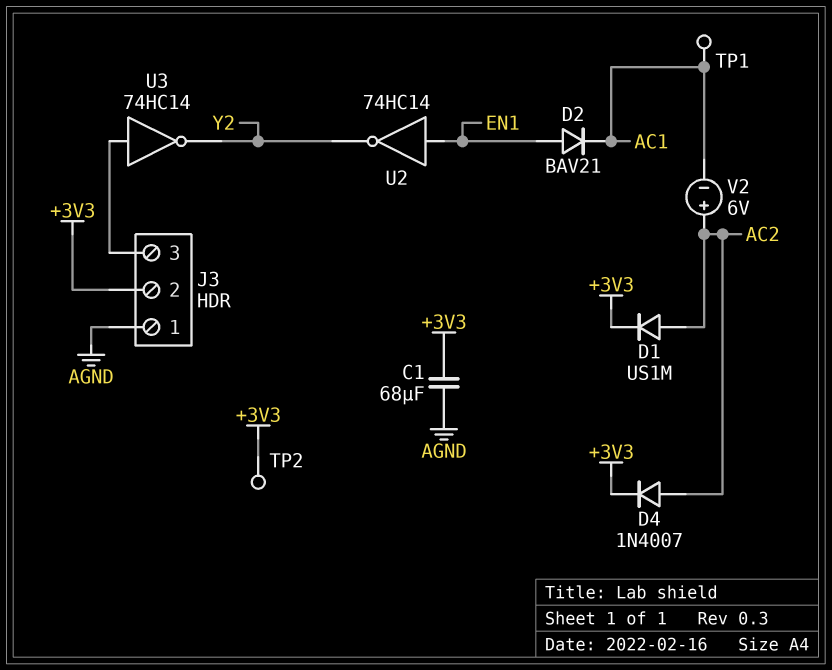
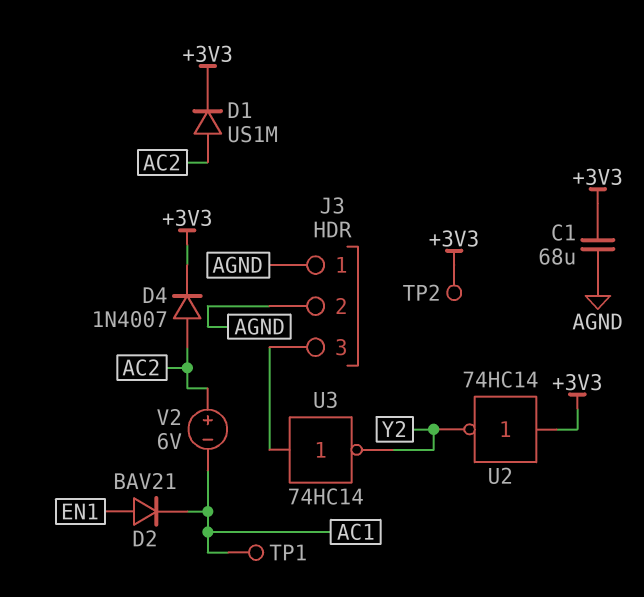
J3 pin 2: +3V3 -> AGND
U2: NOT 74HC14 (in EN1, out Y2) -> NOT 74HC14 (in +3V3, out Y2)

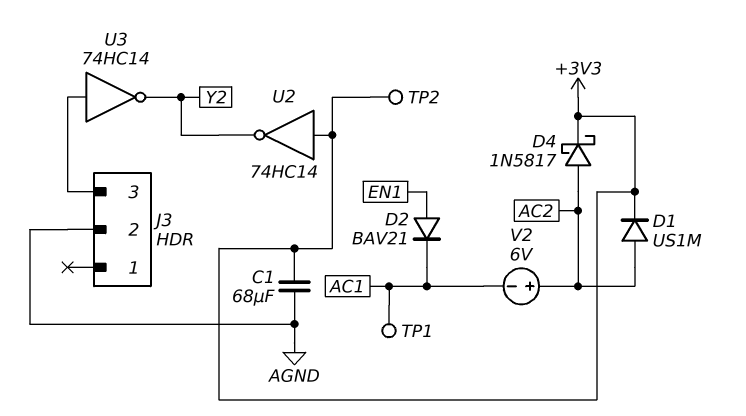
D4: diode 1N4007 (A AC2, K +3V3) -> schottky 1N5817 (A AC2, K +3V3)
J3 pin 1: AGND -> none

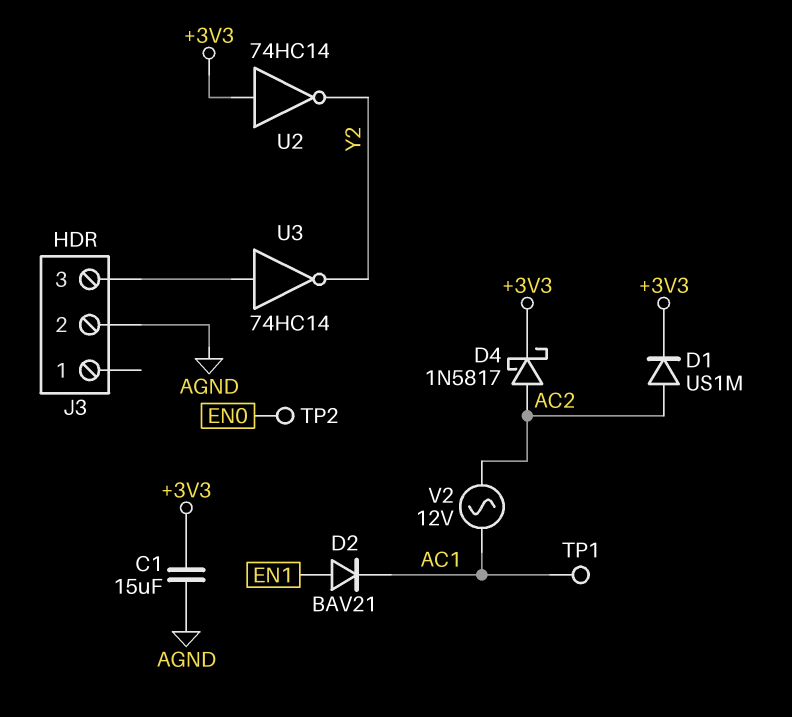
C1: 68uF (+3V3, AGND) -> 15uF (+3V3, AGND)
TP2: test point (+3V3) -> test point (EN0)
V2: 6V (plus AC2, minus AC1) -> AC 12V (AC1, AC2)

